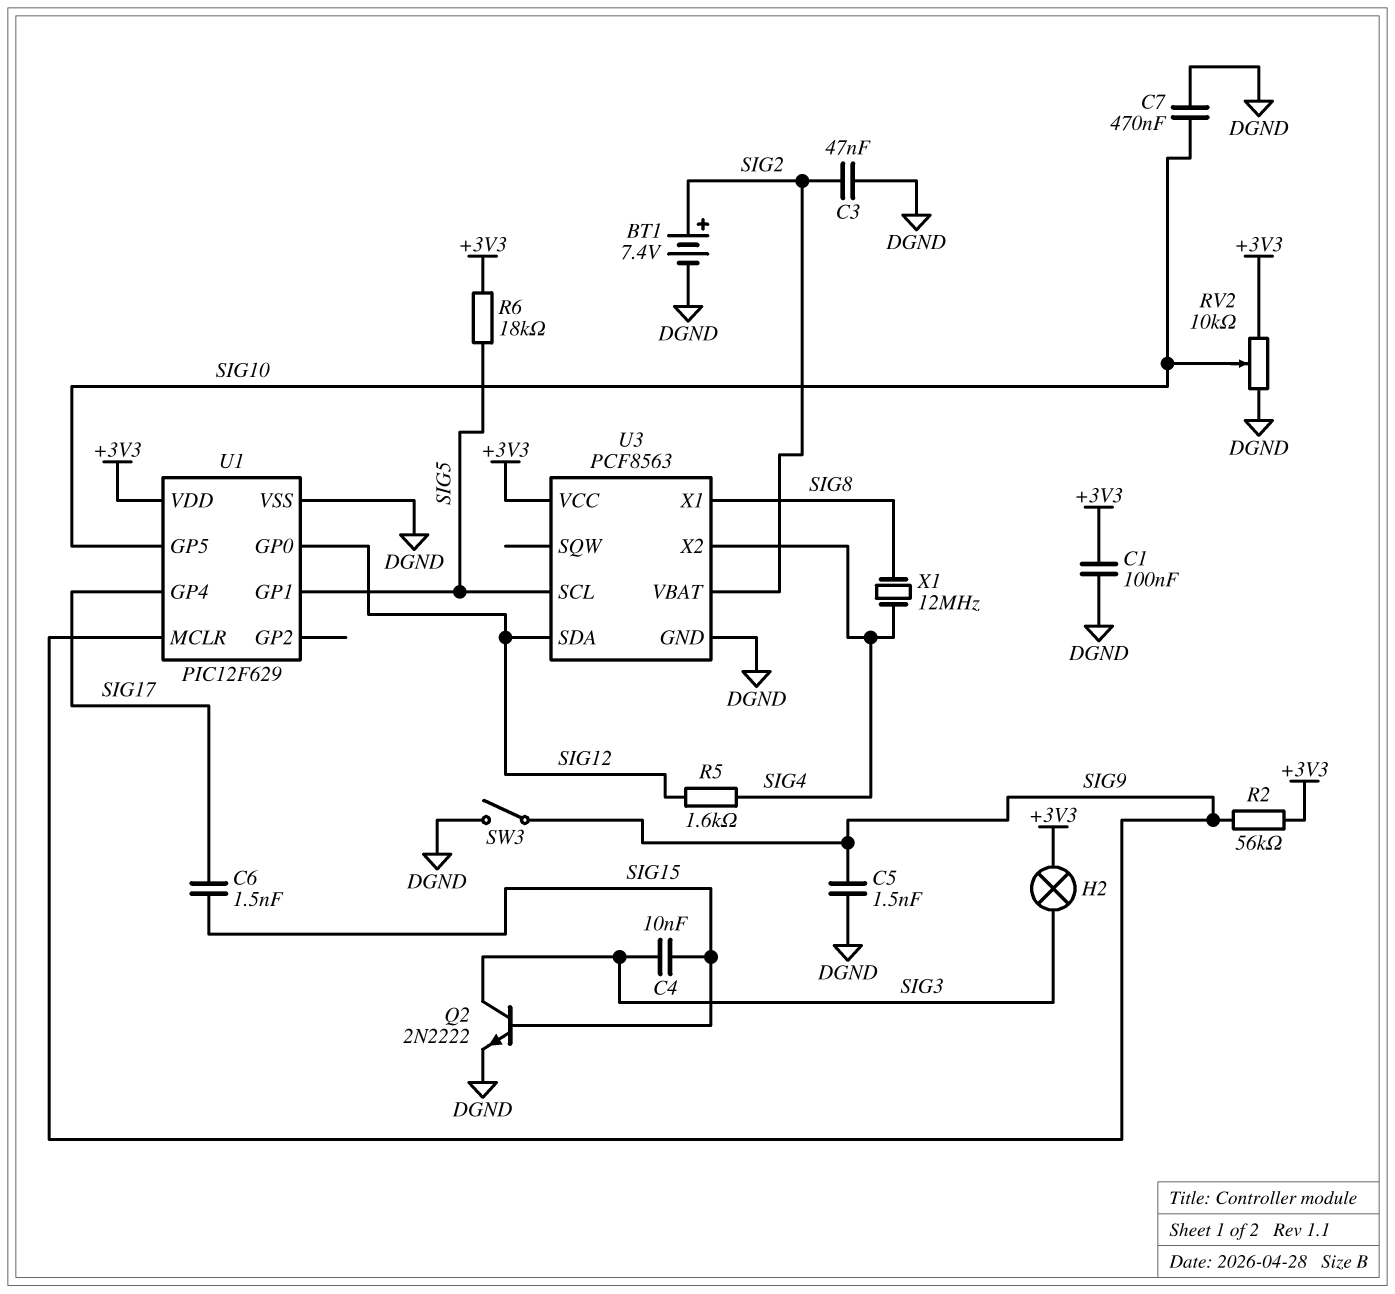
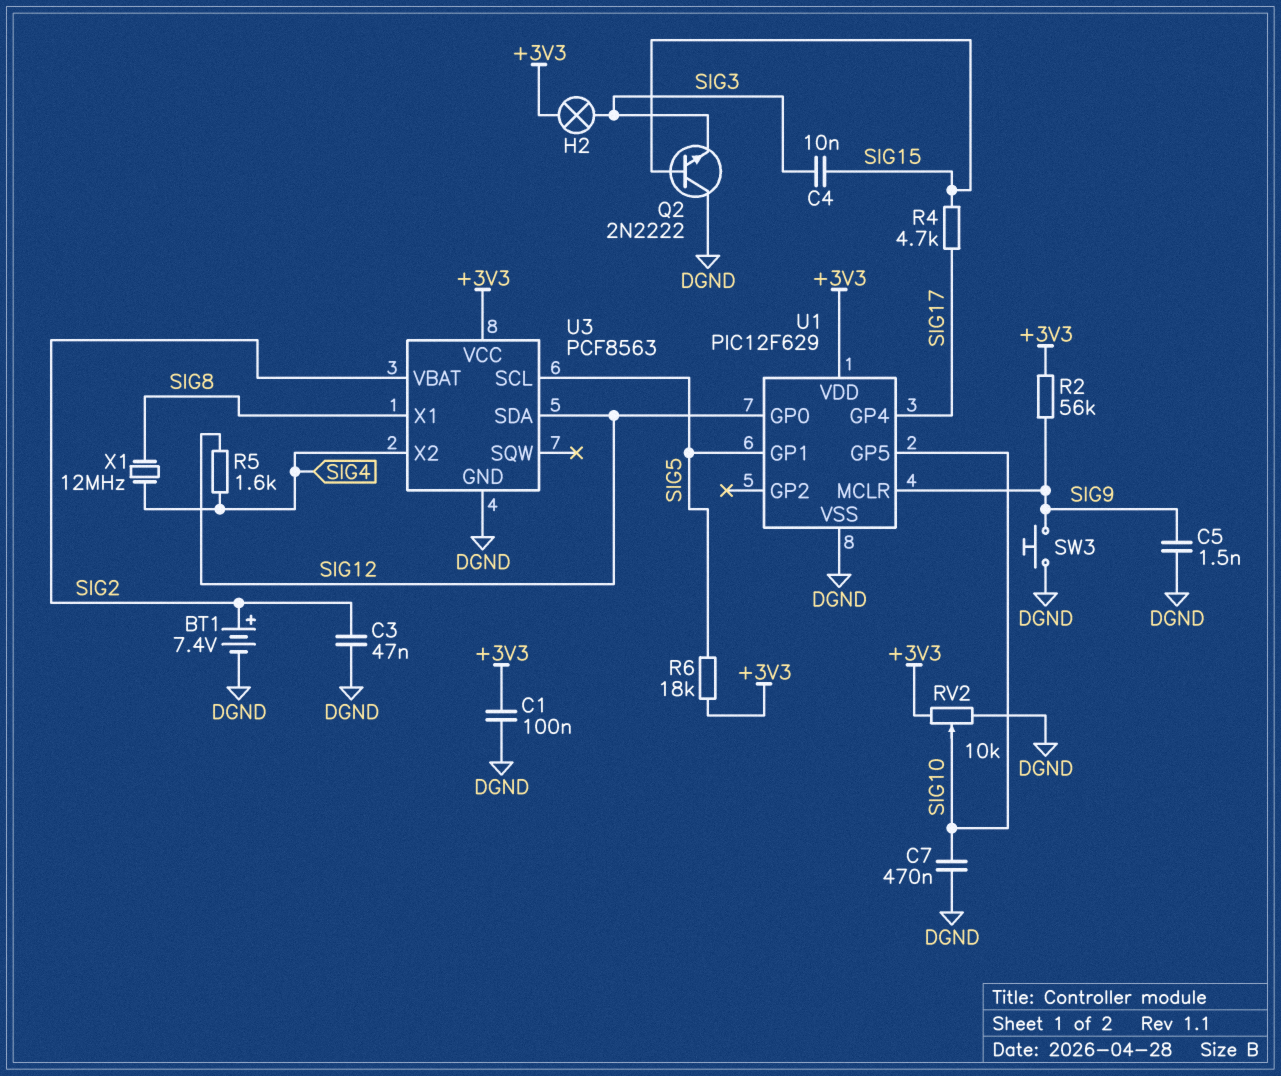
C6: 1.5nF (SIG15, SIG17) -> none
Q2: NPN 2N2222 (B SIG15, C SIG3, E DGND) -> NPN 2N2222 (B SIG15, C DGND, E SIG3)
R4: none -> 4.7k (SIG15, SIG17)
SW3: switch (DGND, SIG9) -> button (DGND, SIG9)

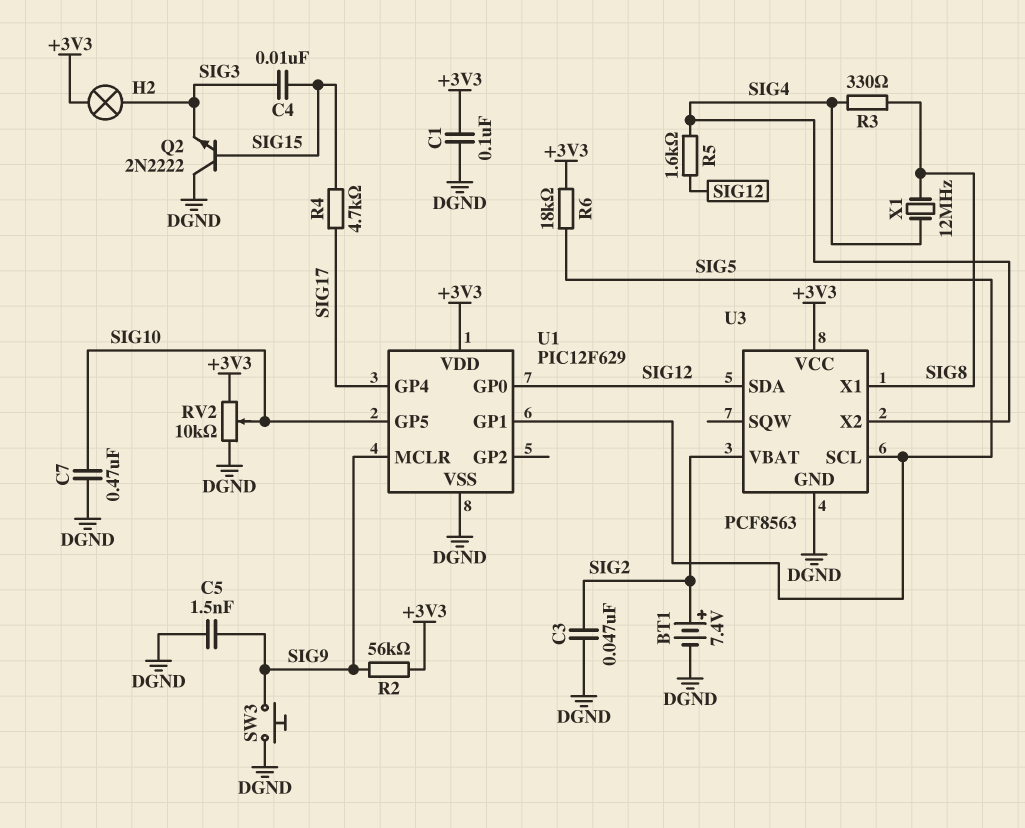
R3: none -> 330 (SIG4, SIG8)

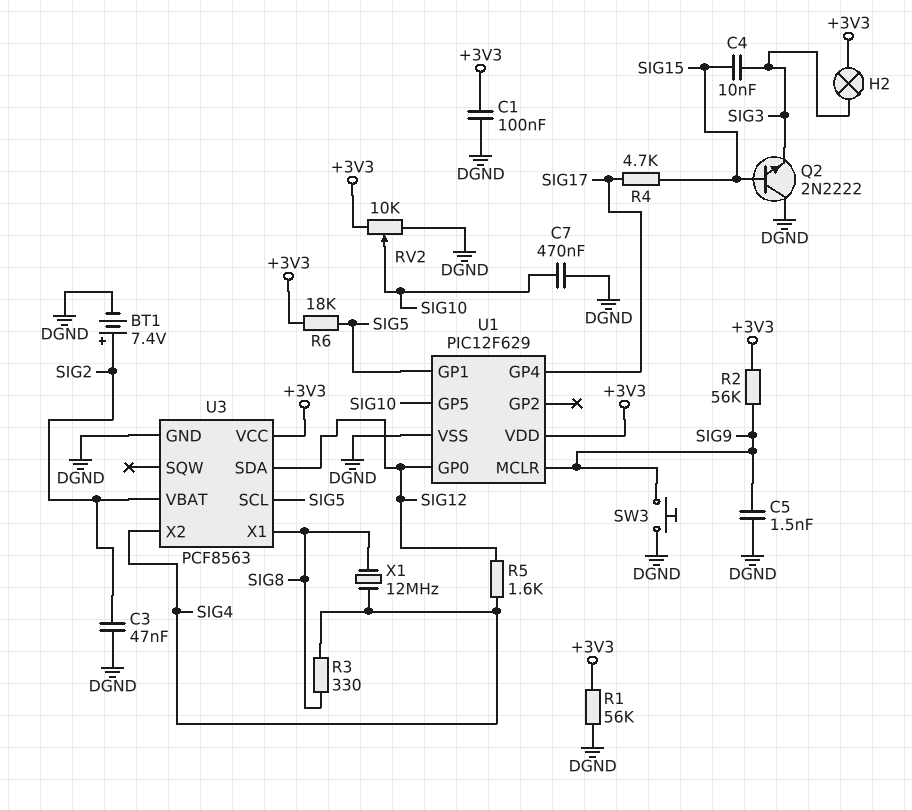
R1: none -> 56k (+3V3, DGND)

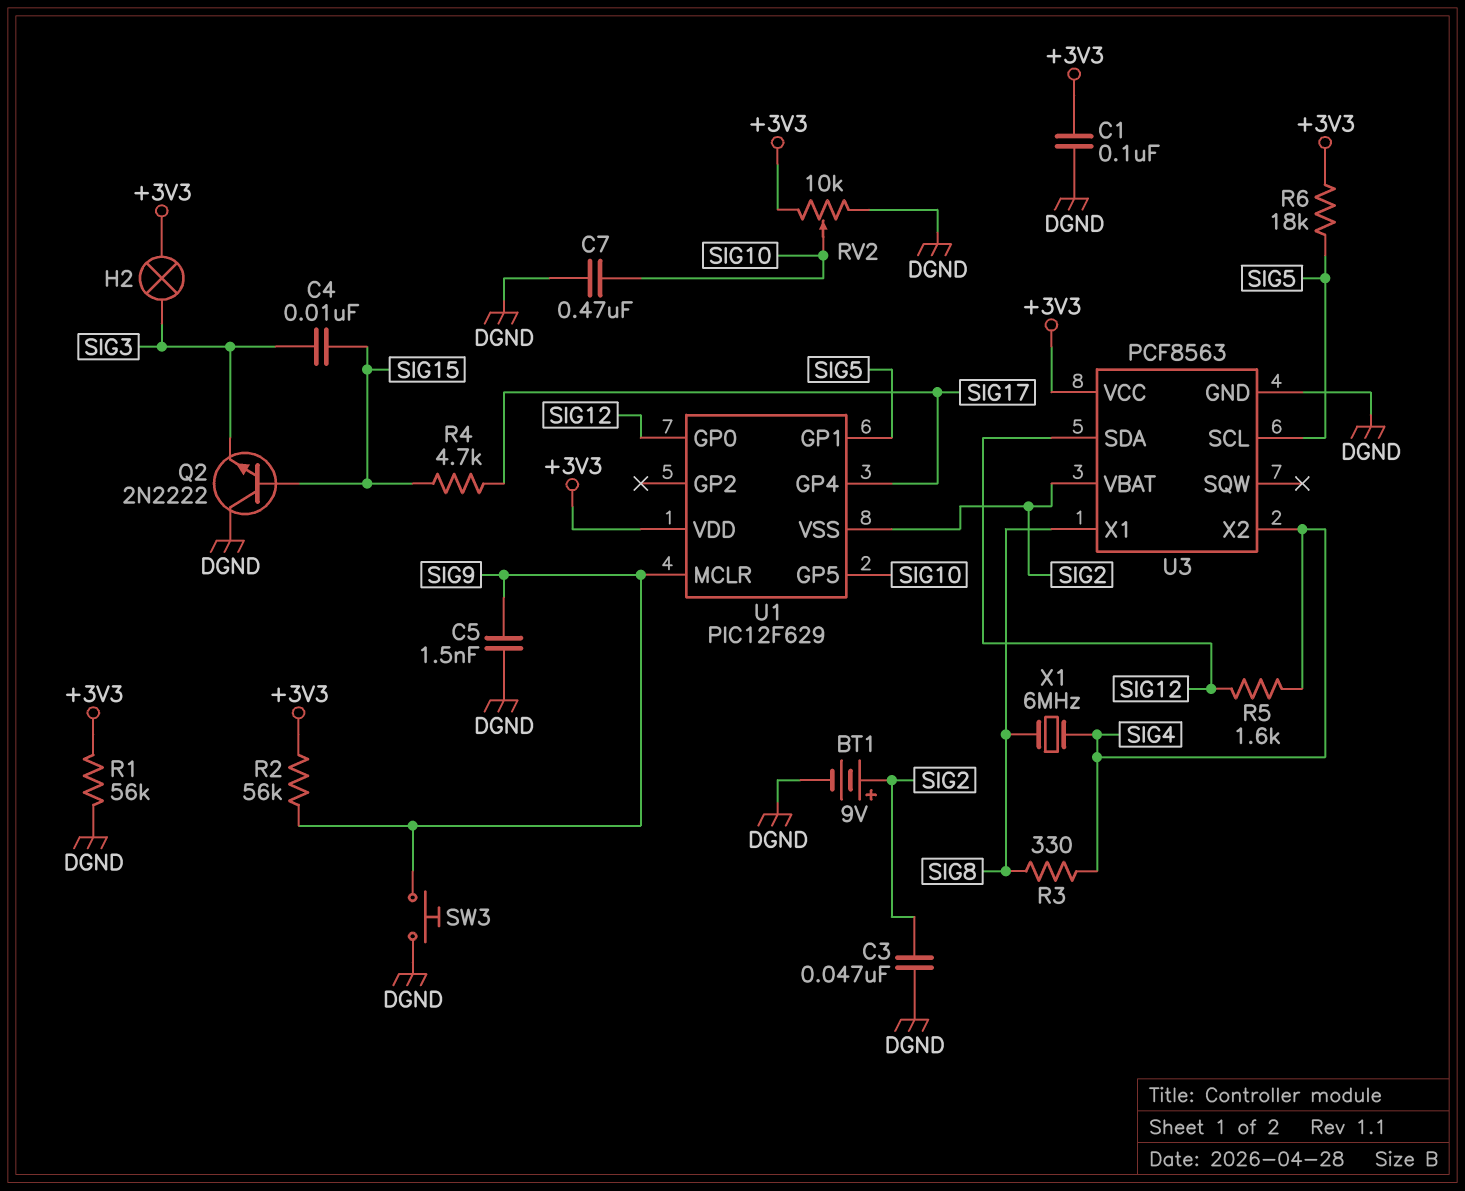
BT1: 7.4V (plus SIG2, minus DGND) -> 9V (plus SIG2, minus DGND)
U1 pin VSS: DGND -> SIG2
X1: 12MHz (SIG4, SIG8) -> 6MHz (SIG4, SIG8)

